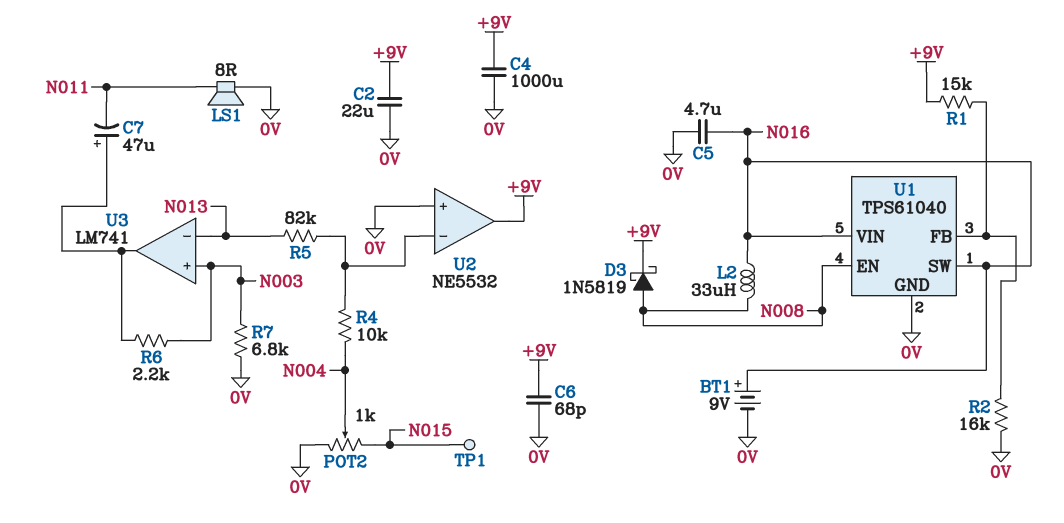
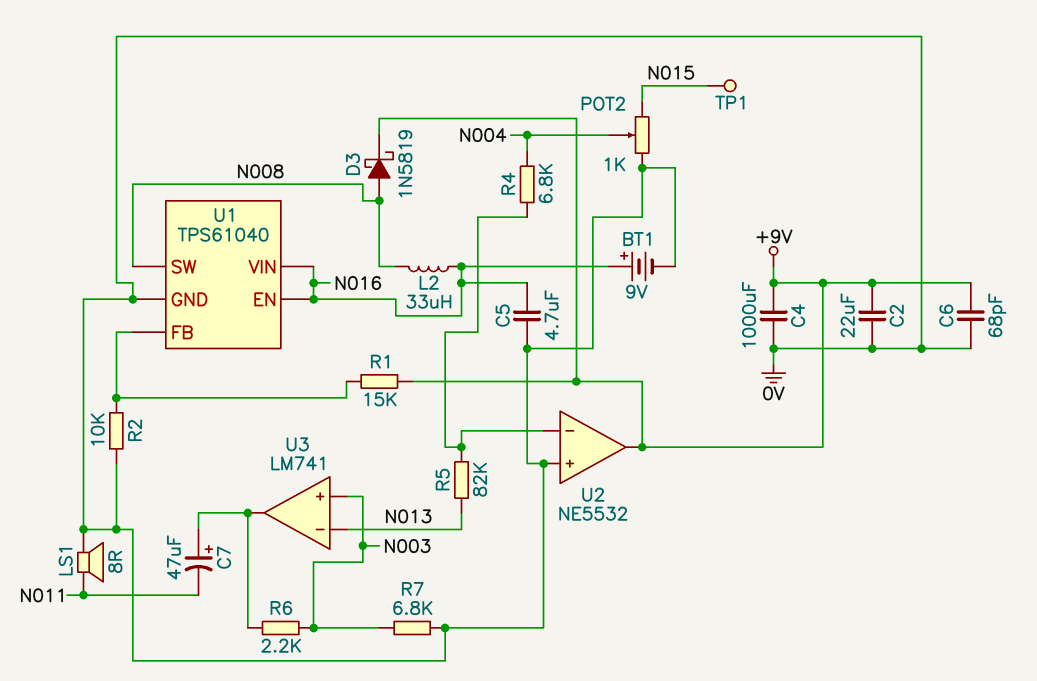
R2: 16k (0V, U1/FB) -> 10k (0V, U1/FB)
R4: 10k (N004, U2/in-) -> 6.8k (N004, U2/in-)
U1 pin EN: N008 -> N016
U1 pin SW: N016 -> N008

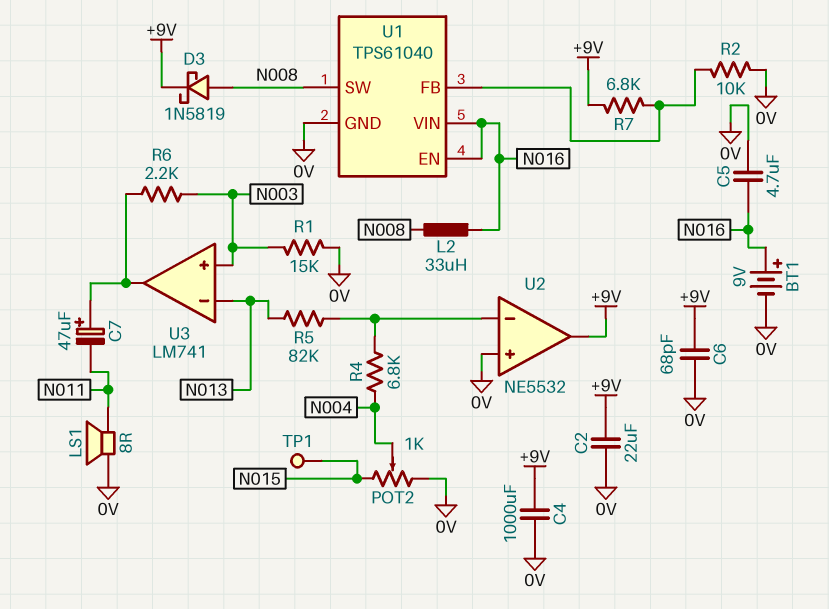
R1: 15k (+9V, U1/FB) -> 15k (0V, N003)
R7: 6.8k (0V, N003) -> 6.8k (+9V, U1/FB)

